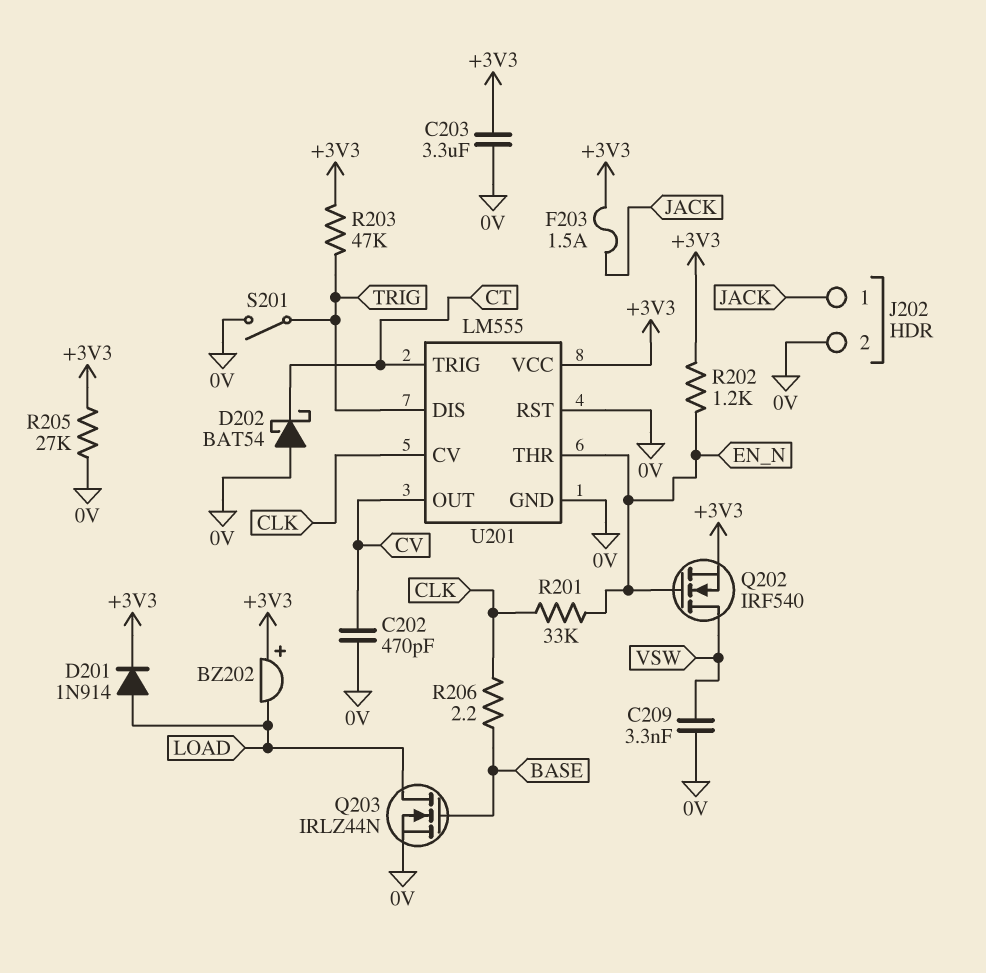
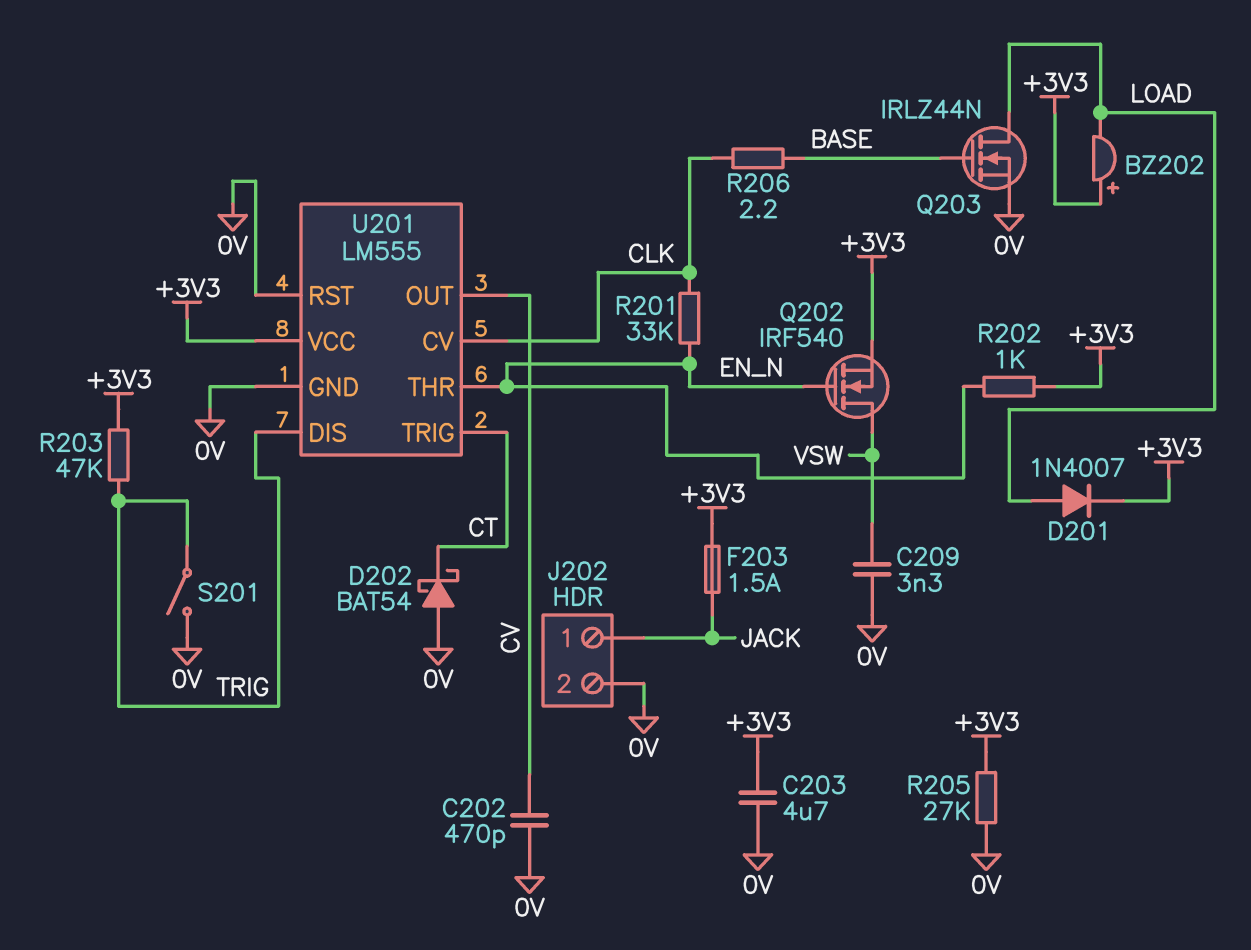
C203: 3.3uF (+3V3, 0V) -> 4.7uF (+3V3, 0V)
D201: diode 1N914 (A LOAD, K +3V3) -> diode 1N4007 (A LOAD, K +3V3)
R202: 1.2k (+3V3, EN_N) -> 1k (+3V3, EN_N)

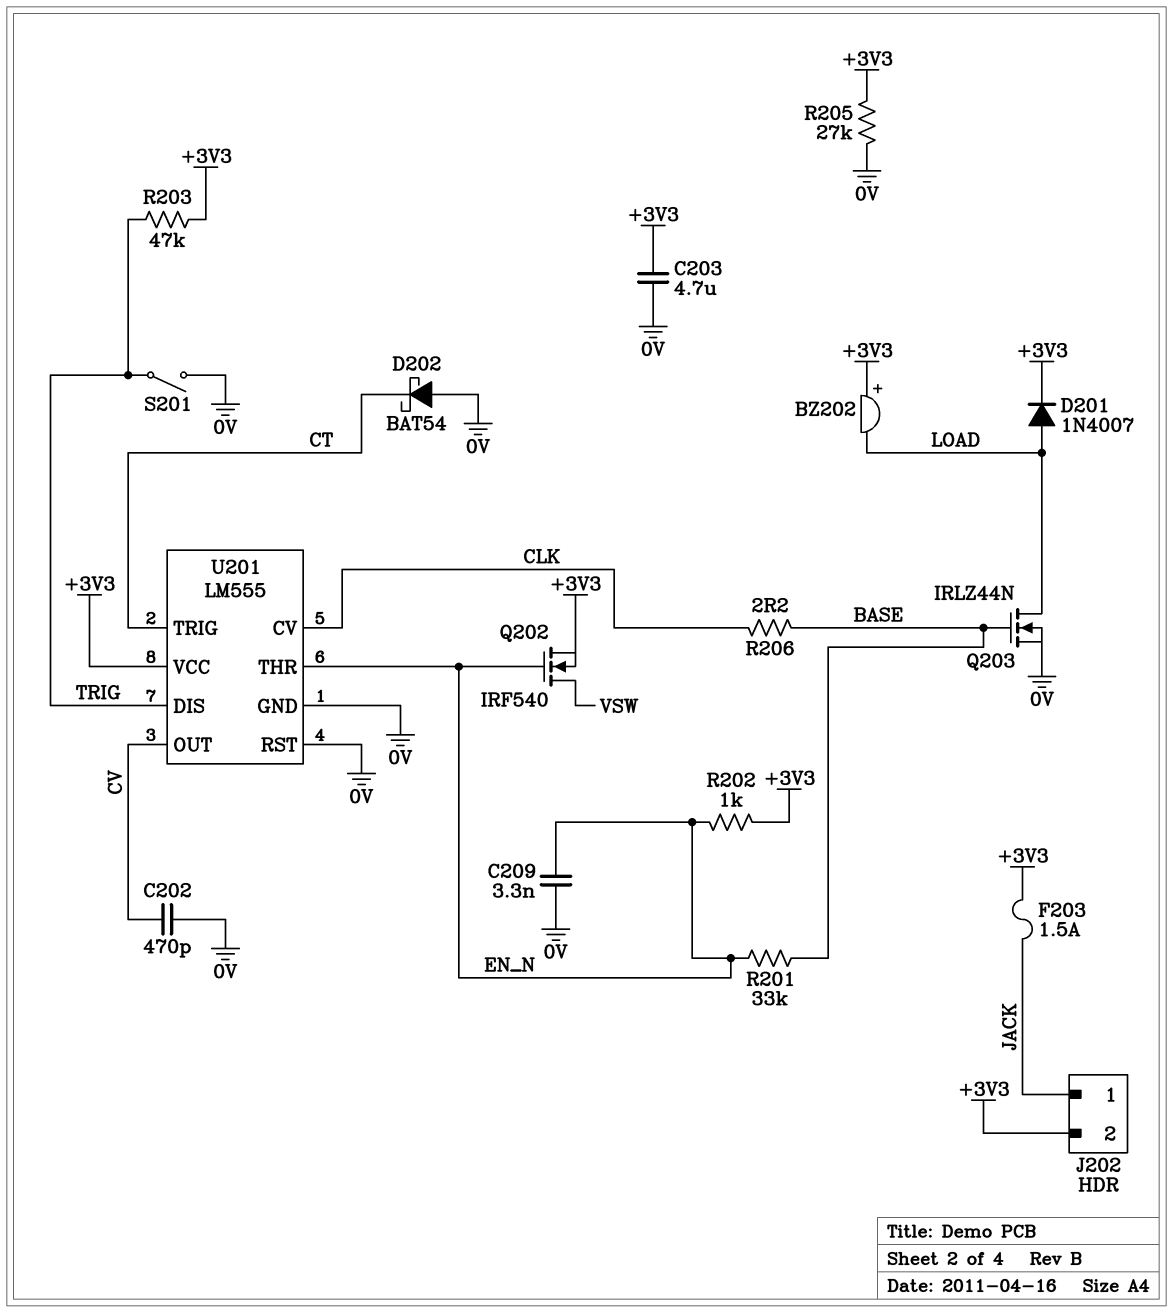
C209: 3.3nF (0V, VSW) -> 3.3nF (0V, EN_N)
J202 pin 2: 0V -> +3V3
R201: 33k (CLK, EN_N) -> 33k (BASE, EN_N)

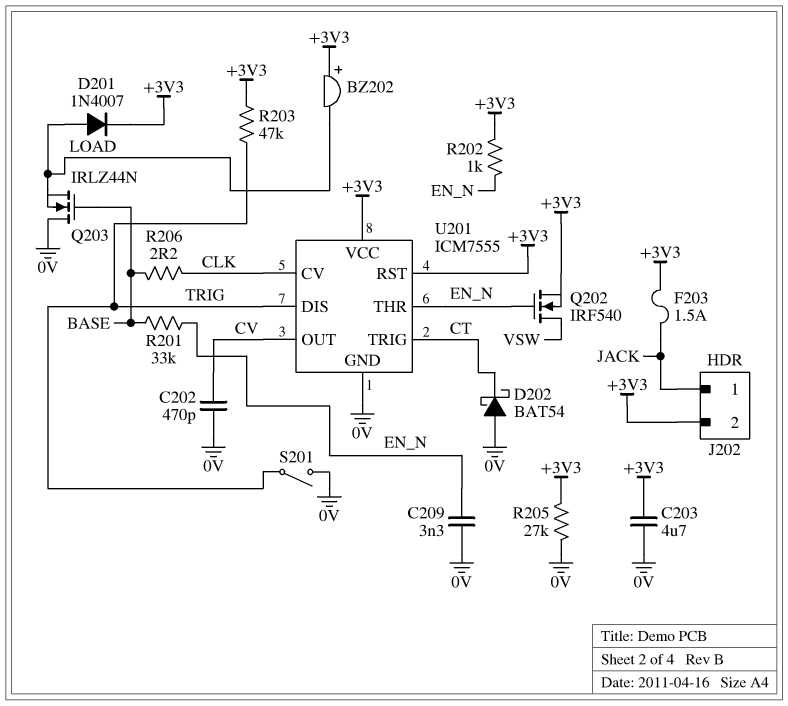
Q203: NMOS IRLZ44N (G BASE, D LOAD, S 0V) -> NMOS IRLZ44N (G BASE, D 0V, S LOAD)
U201: LM555 -> ICM7555
U201 pin RST: 0V -> +3V3

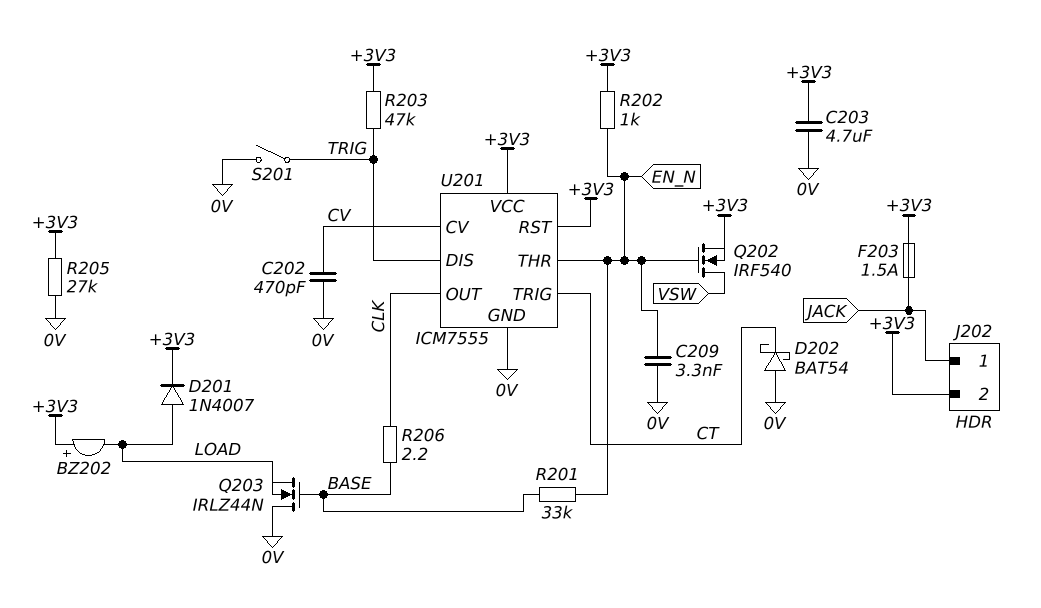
U201 pin CV: CLK -> CV
U201 pin OUT: CV -> CLK

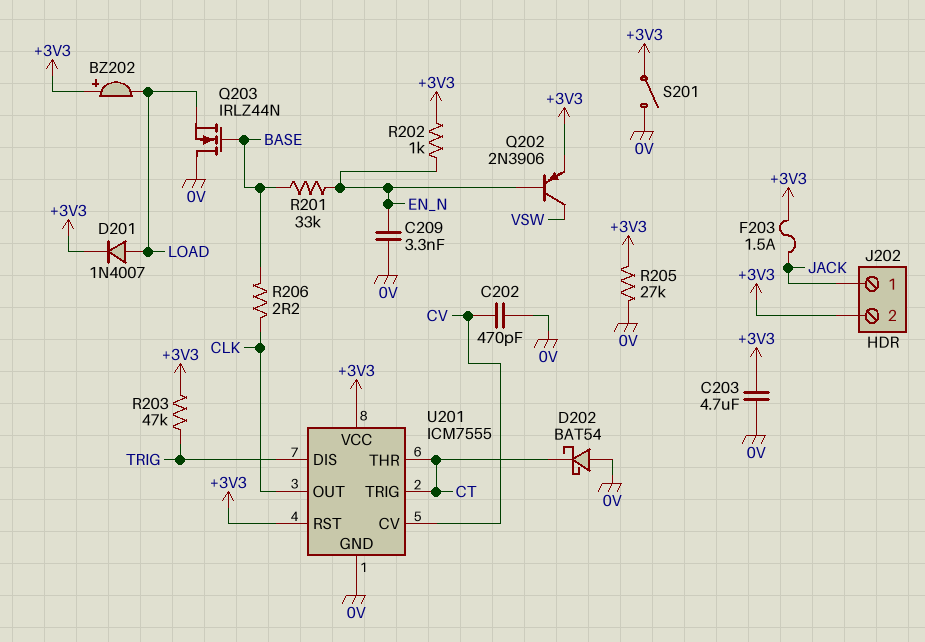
Q202: NMOS IRF540 (G EN_N, D VSW, S +3V3) -> PNP 2N3906 (B EN_N, C VSW, E +3V3)
S201: switch (0V, TRIG) -> switch (+3V3, 0V)
U201 pin THR: EN_N -> CT

